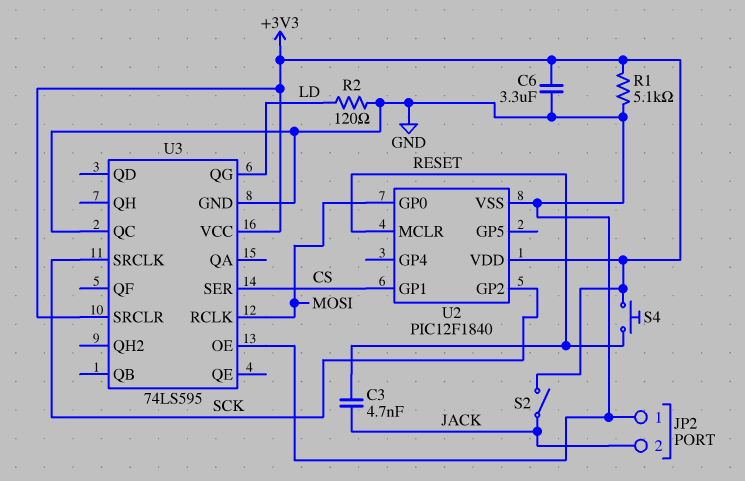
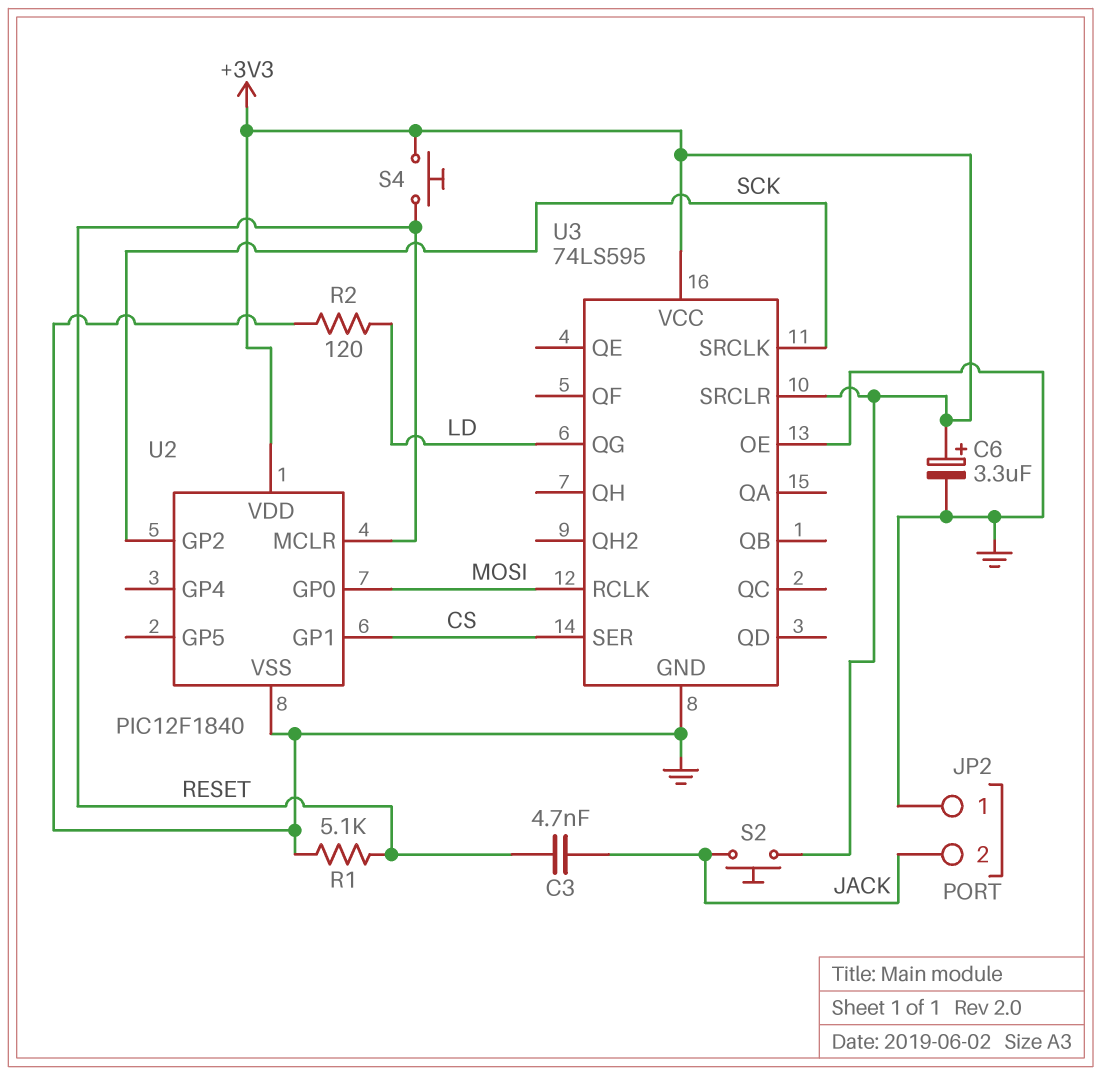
C6: 3.3uF (+3V3, GND) -> 3.3uF (plus +3V3, minus GND)
R1: 5.1k (+3V3, GND) -> 5.1k (GND, RESET)
S2: switch (+3V3, JACK) -> button (+3V3, JACK)
U3 pin QC: GND -> none

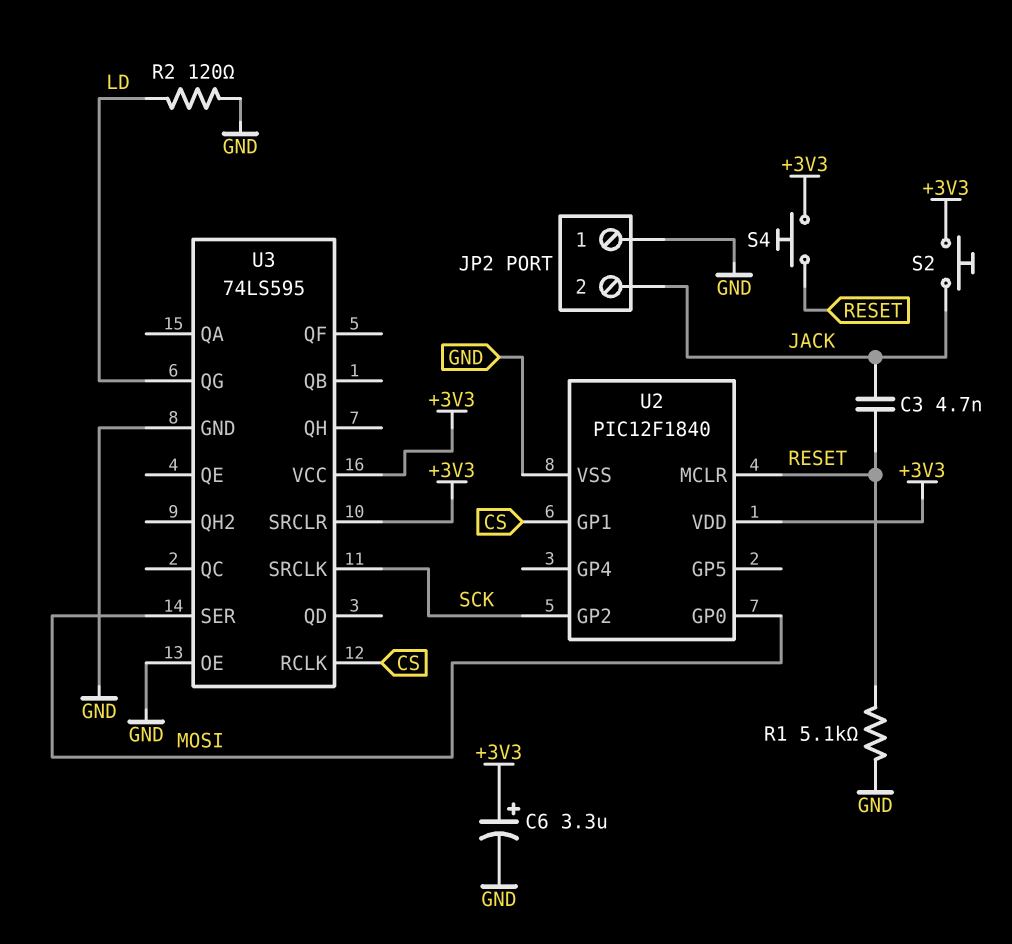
U3 pin RCLK: MOSI -> CS
U3 pin SER: CS -> MOSI

